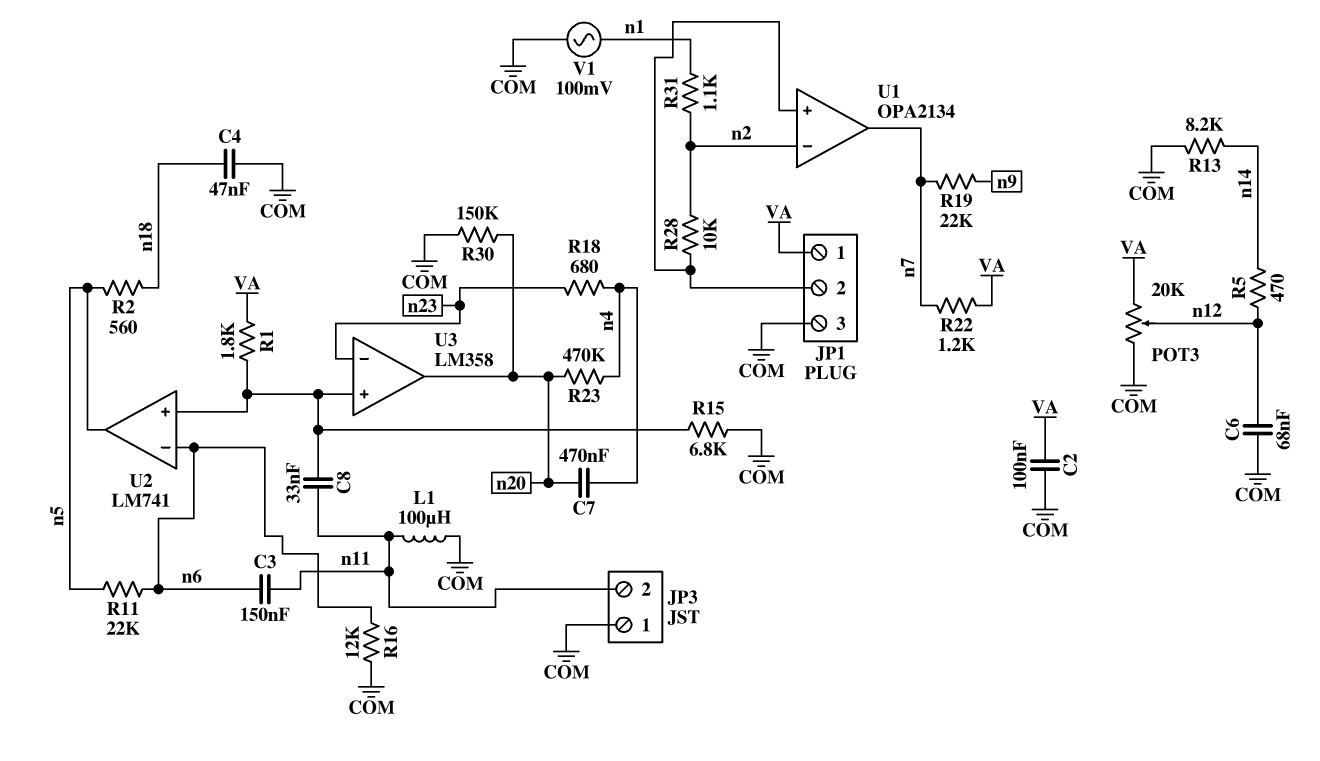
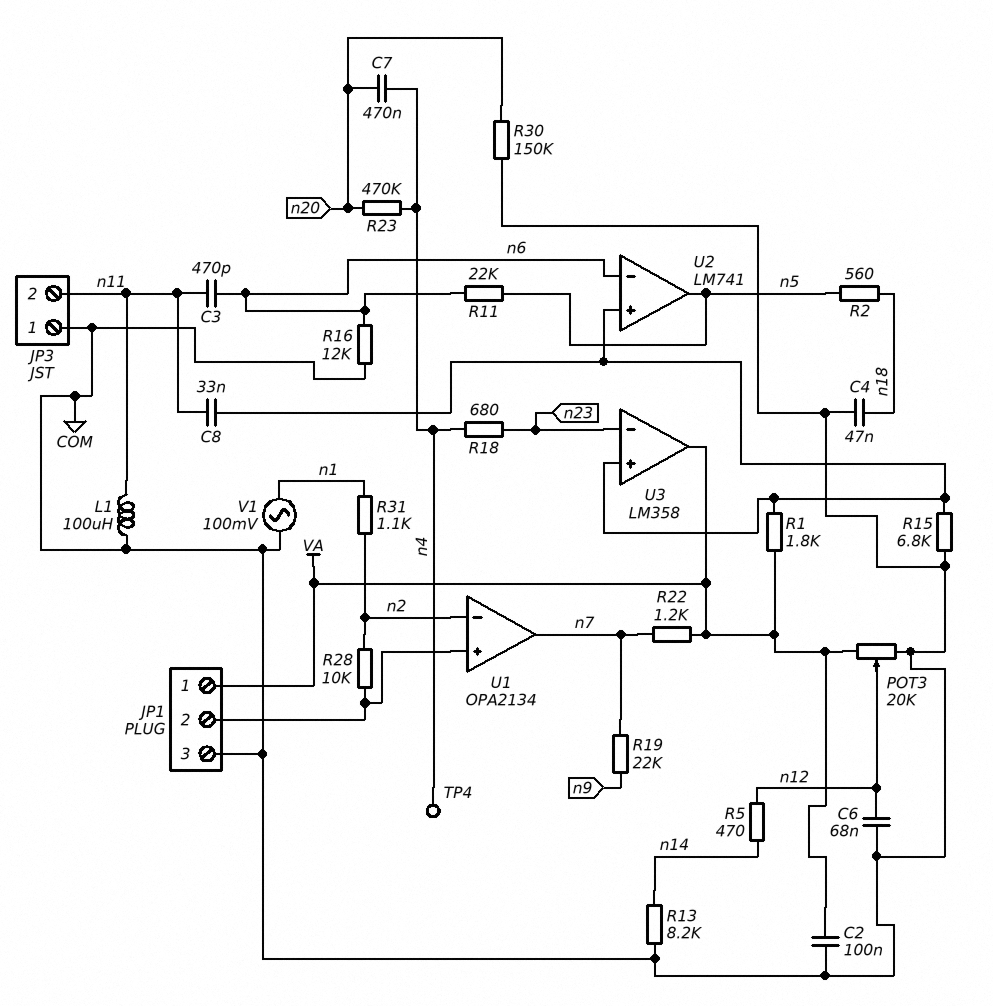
C3: 150nF (n6, n11) -> 470pF (n6, n11)
TP4: none -> test point (n4)
U3 pin out: n20 -> VA

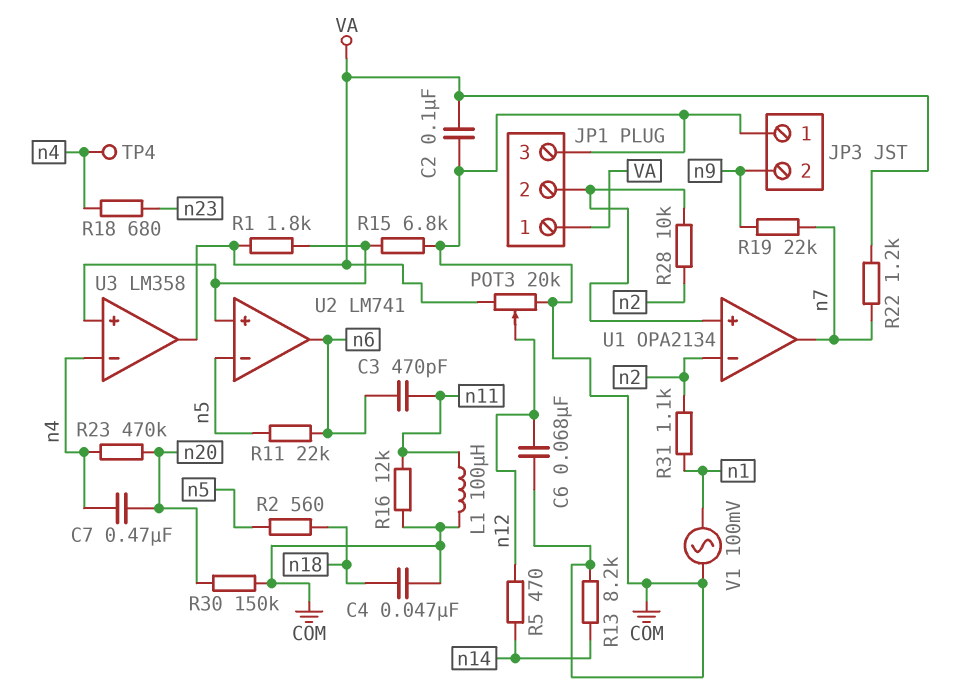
C8: 33nF (U2/in+, n11) -> none
JP3 pin 2: n11 -> n9
R16: 12k (COM, n6) -> 12k (COM, n11)
U2 pin in-: n6 -> n5
U2 pin out: n5 -> n6
U3 pin in-: n23 -> n4

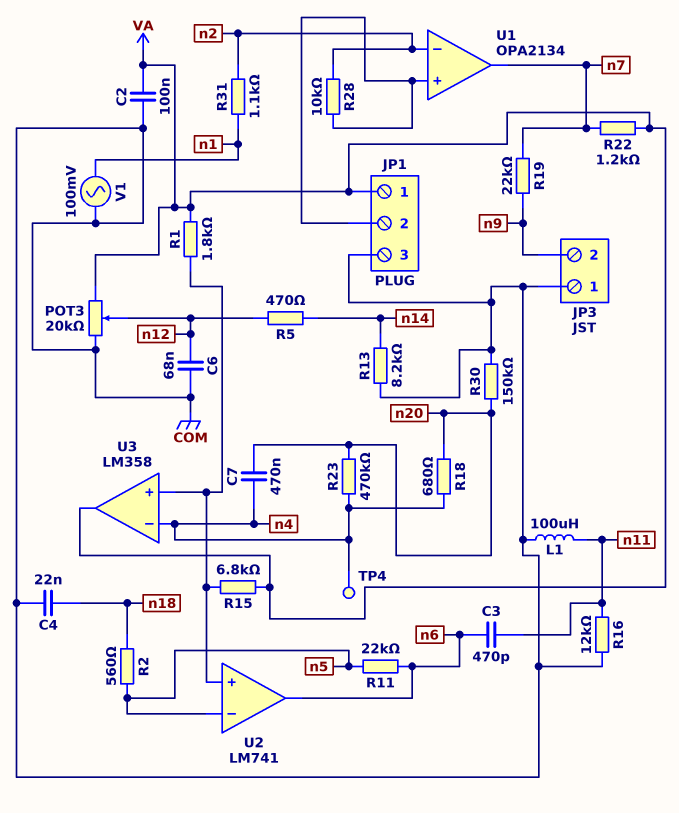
C4: 47nF (COM, n18) -> 22nF (COM, n18)
R15: 6.8k (COM, U2/in+) -> 6.8k (U2/in+, VA)
R18: 680 (n4, n23) -> 680 (n4, n20)

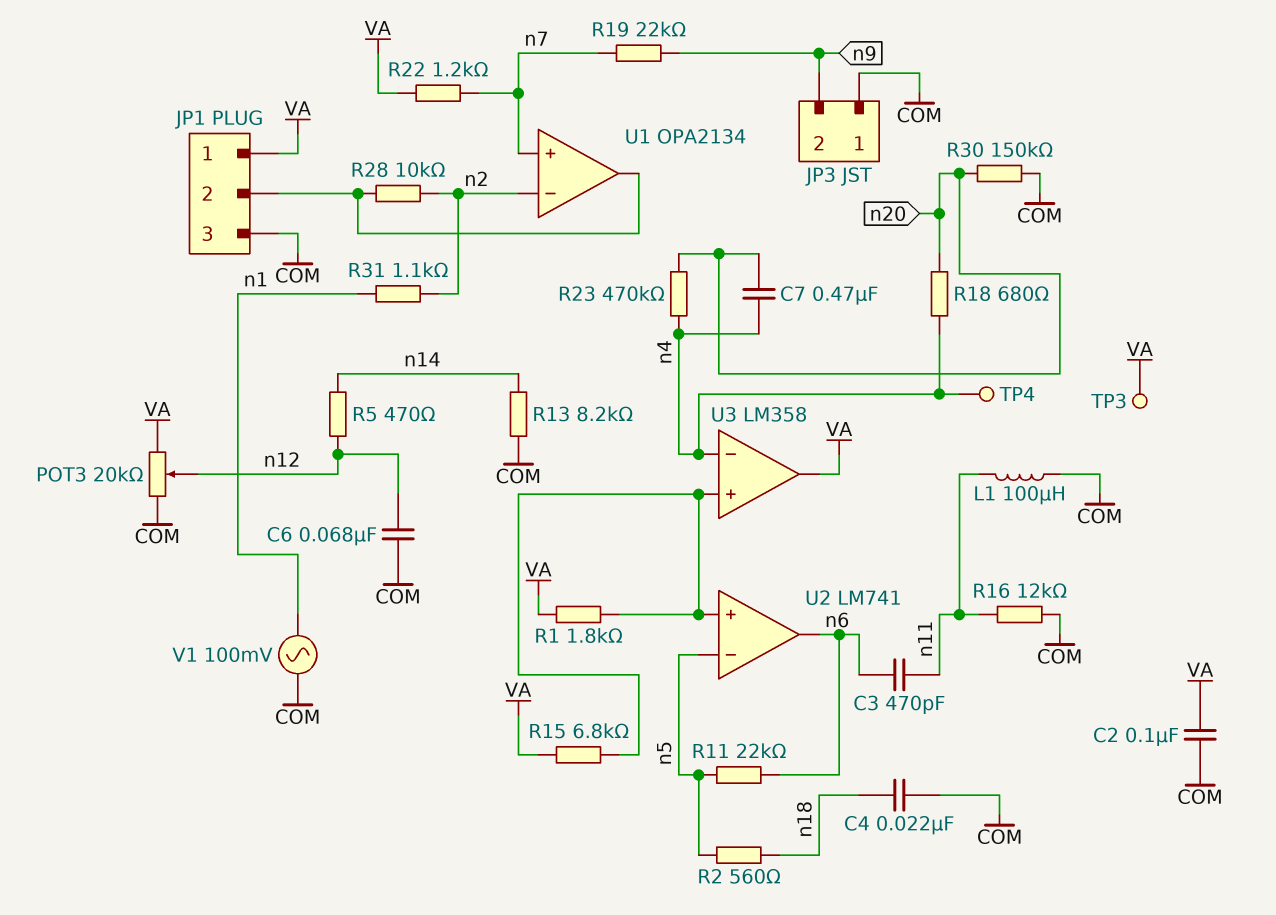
TP3: none -> test point (VA)
U1 pin in+: JP1/2 -> n7
U1 pin out: n7 -> JP1/2

